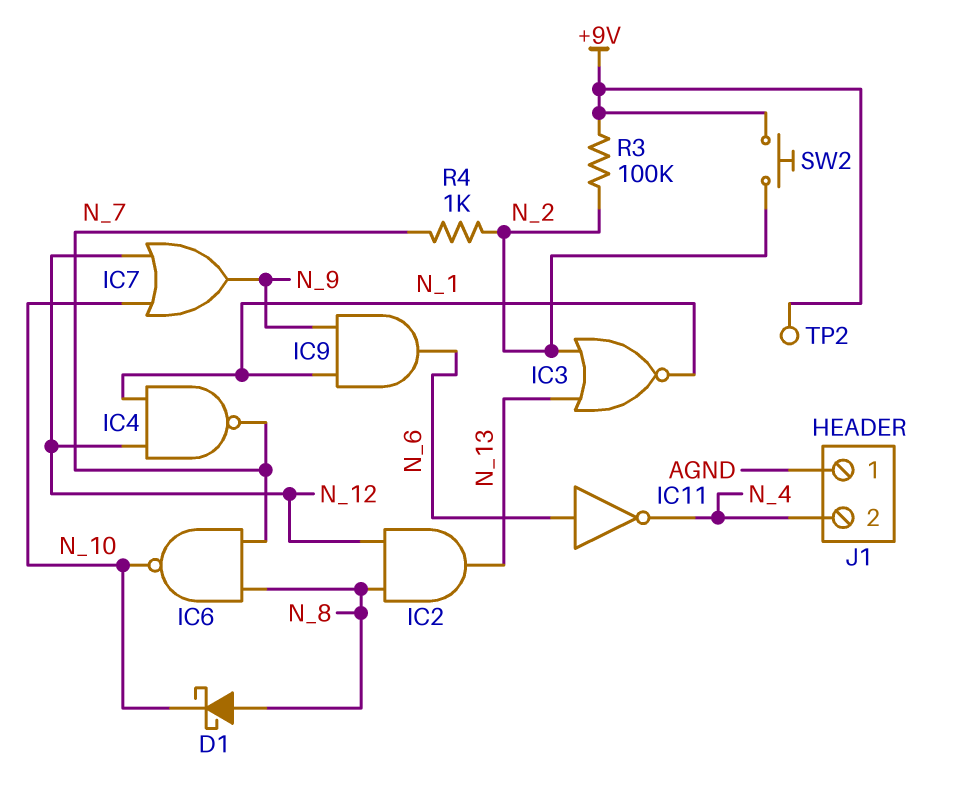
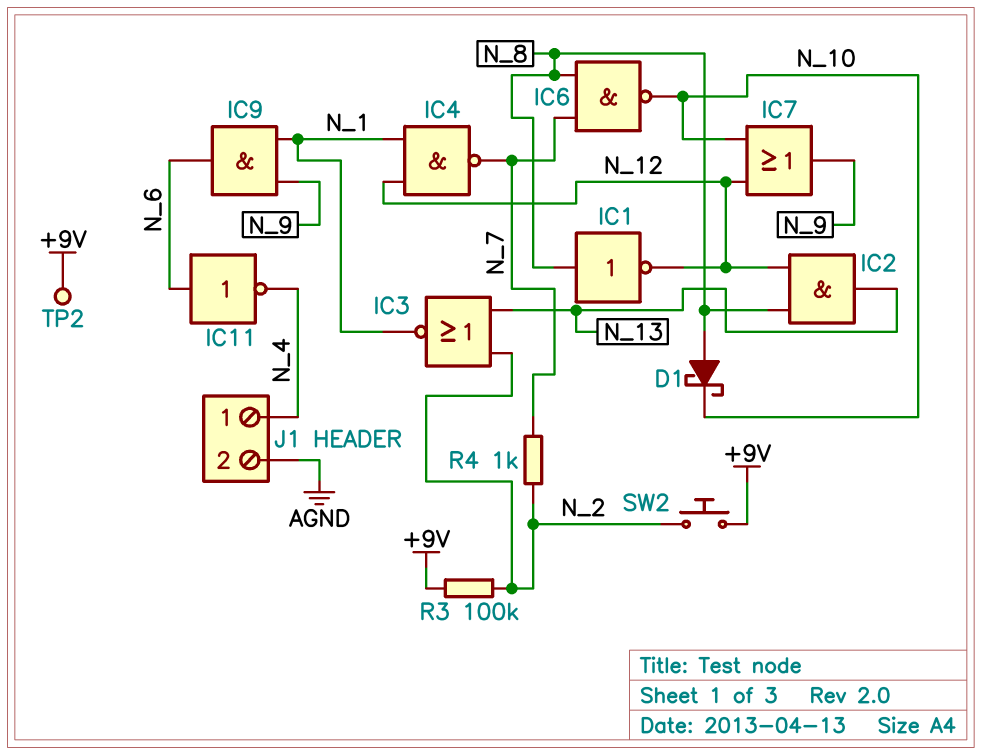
IC1: none -> NOT (in N_8, out N_12)
J1 pin 1: AGND -> N_4
J1 pin 2: N_4 -> AGND

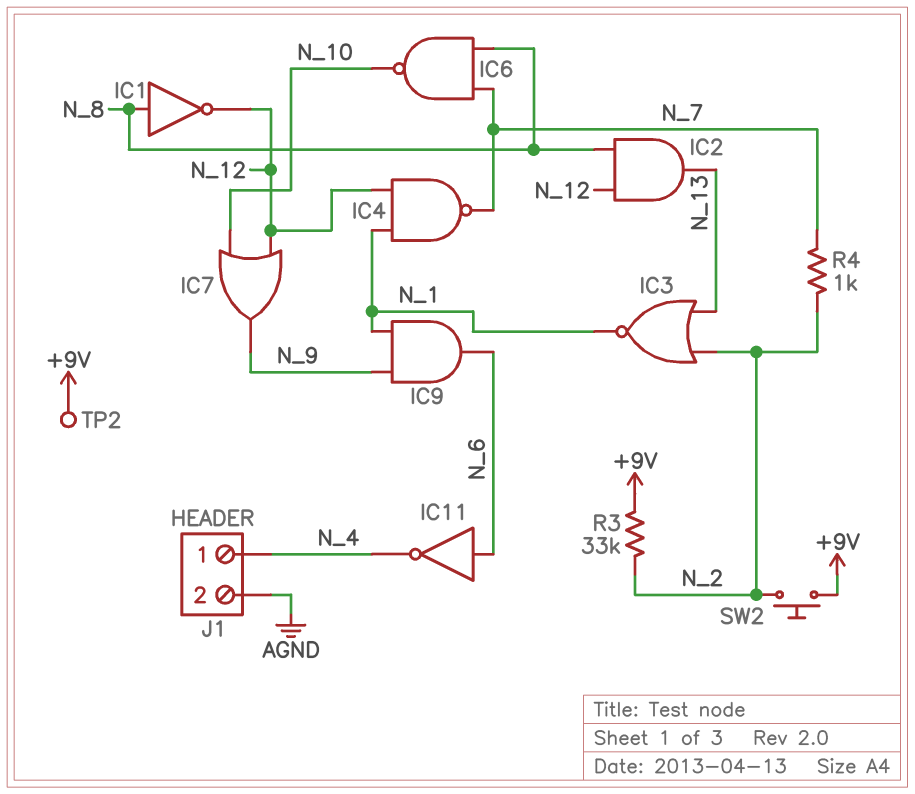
D1: schottky (A N_8, K N_10) -> none
R3: 100k (+9V, N_2) -> 33k (+9V, N_2)

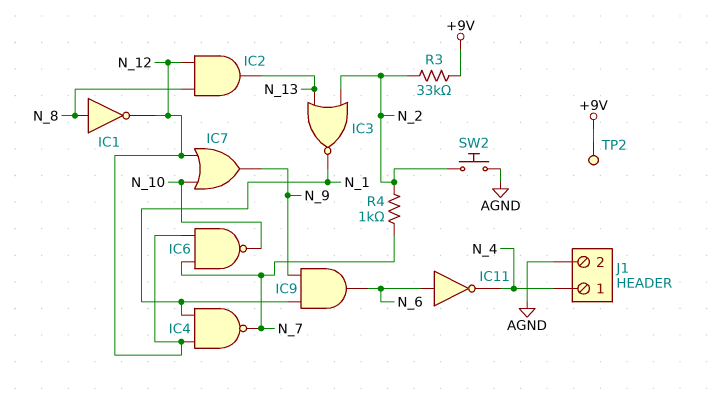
IC6: NAND (in N_7, in N_8, out N_10) -> NAND (in N_7, in N_12, out N_10)
SW2: button (+9V, N_2) -> button (AGND, N_2)

